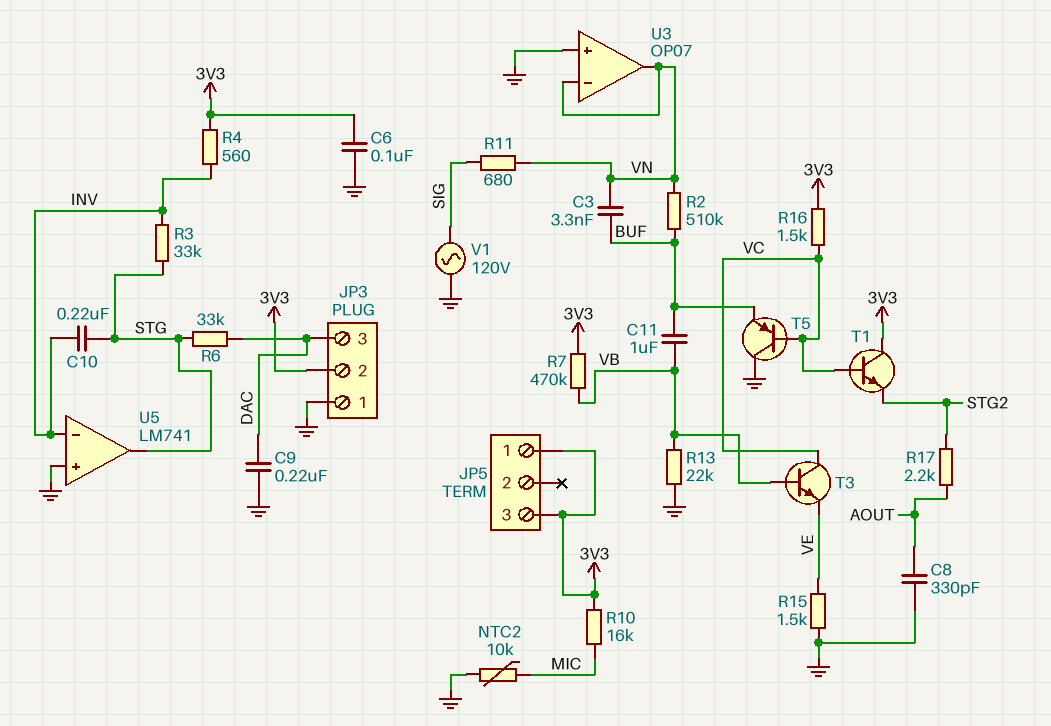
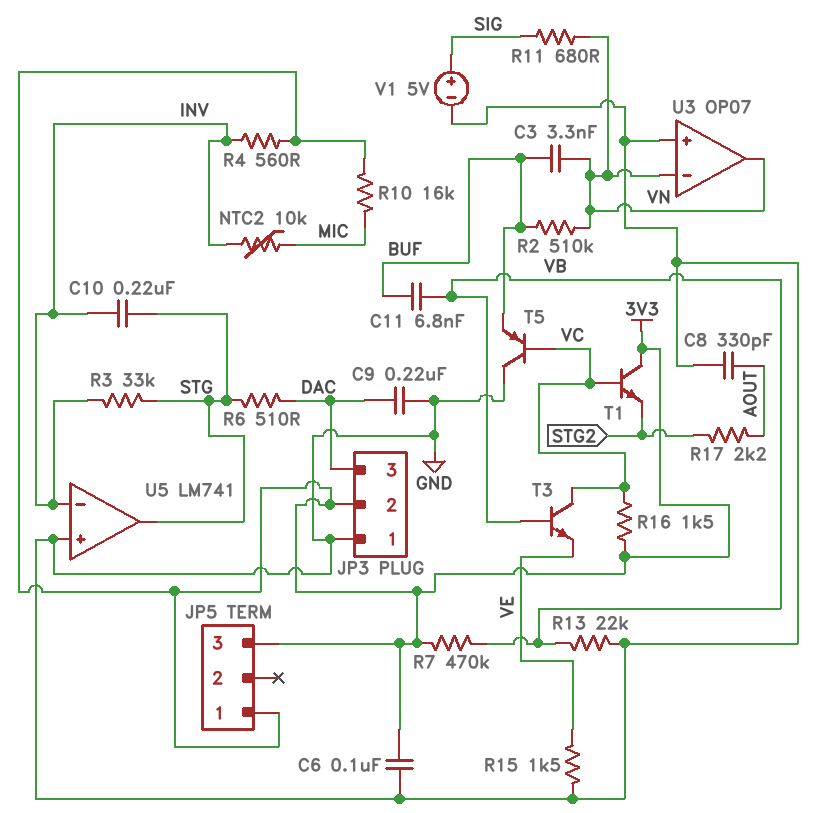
C11: 1uF (BUF, VB) -> 6.8nF (BUF, VB)
NTC2: 10k (GND, MIC) -> 10k (INV, MIC)
R6: 33k (DAC, STG) -> 510 (DAC, STG)
V1: AC 120V (GND, SIG) -> 5V (plus SIG, minus GND)

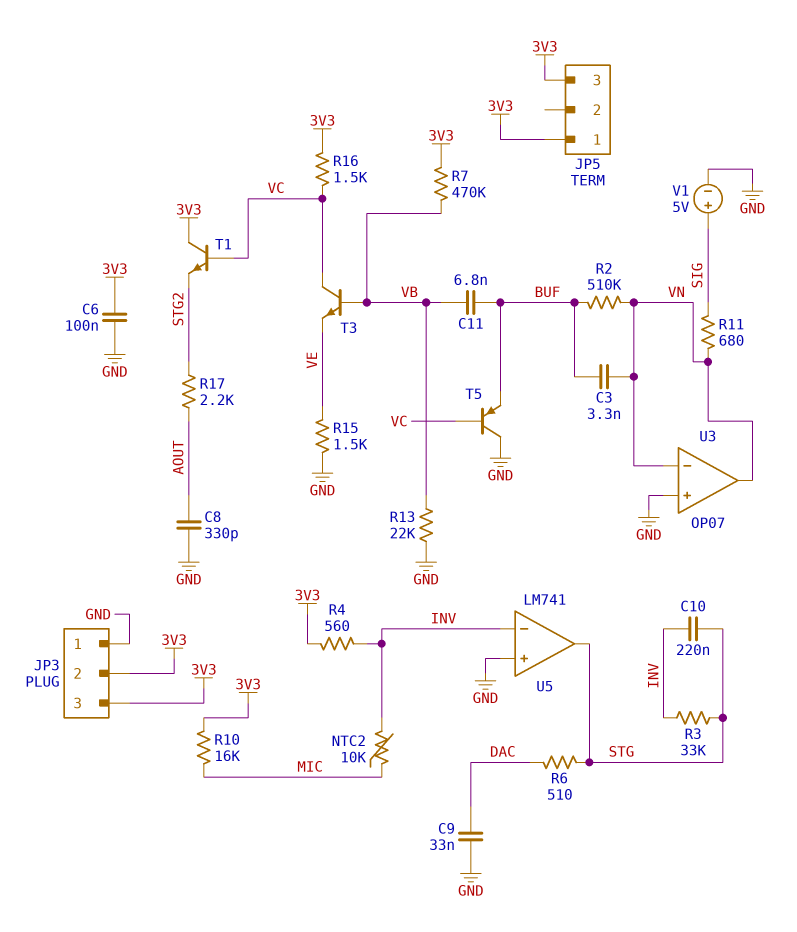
C9: 220nF (DAC, GND) -> 33nF (DAC, GND)
JP3 pin 3: DAC -> 3V3

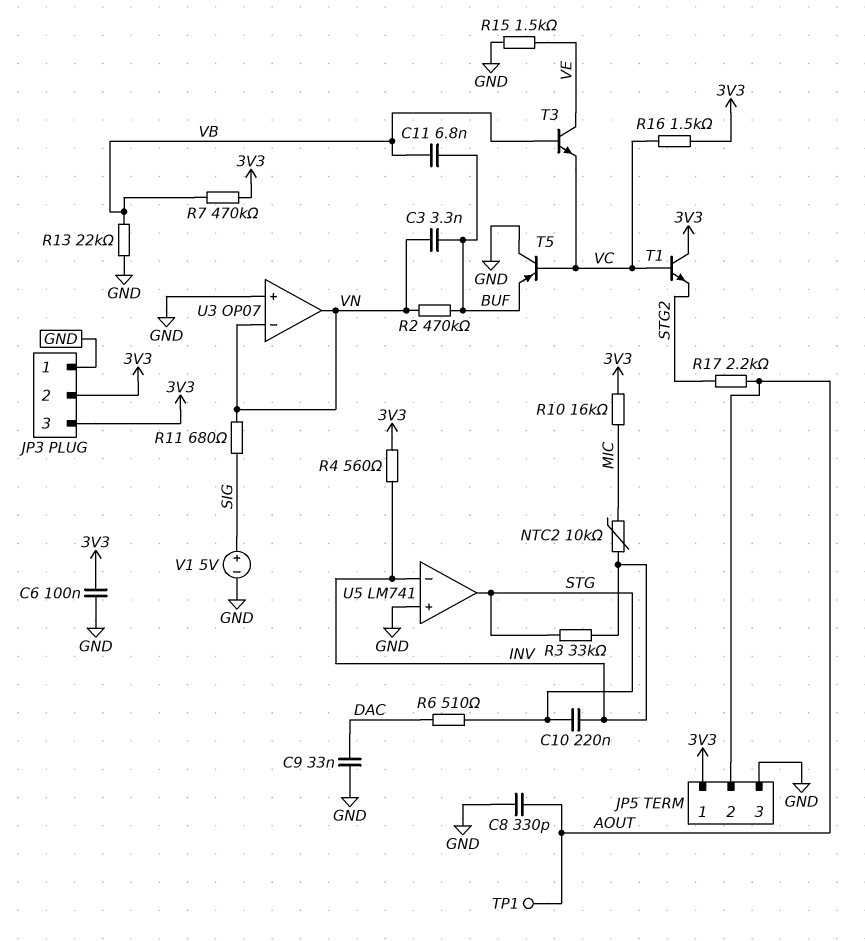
JP5 pin 2: none -> AOUT
JP5 pin 3: 3V3 -> GND
R2: 510k (BUF, VN) -> 470k (BUF, VN)
T3: NPN (B VB, C VC, E VE) -> NPN (B VB, C VE, E VC)
TP1: none -> test point (AOUT)

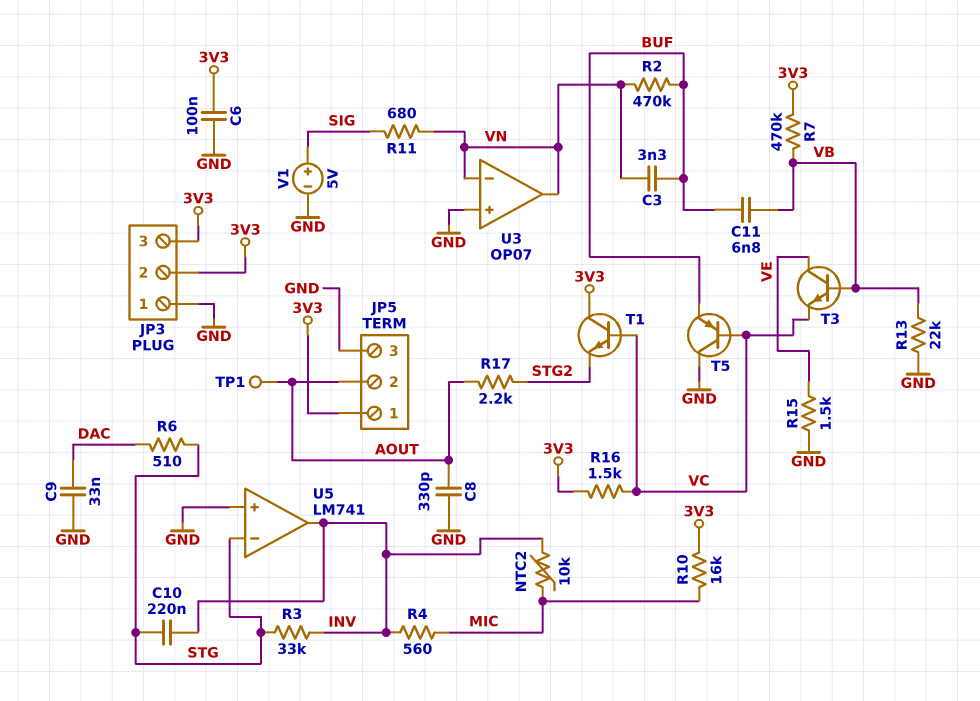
R4: 560 (3V3, INV) -> 560 (INV, MIC)
U5 pin in-: INV -> STG
U5 pin out: STG -> INV

